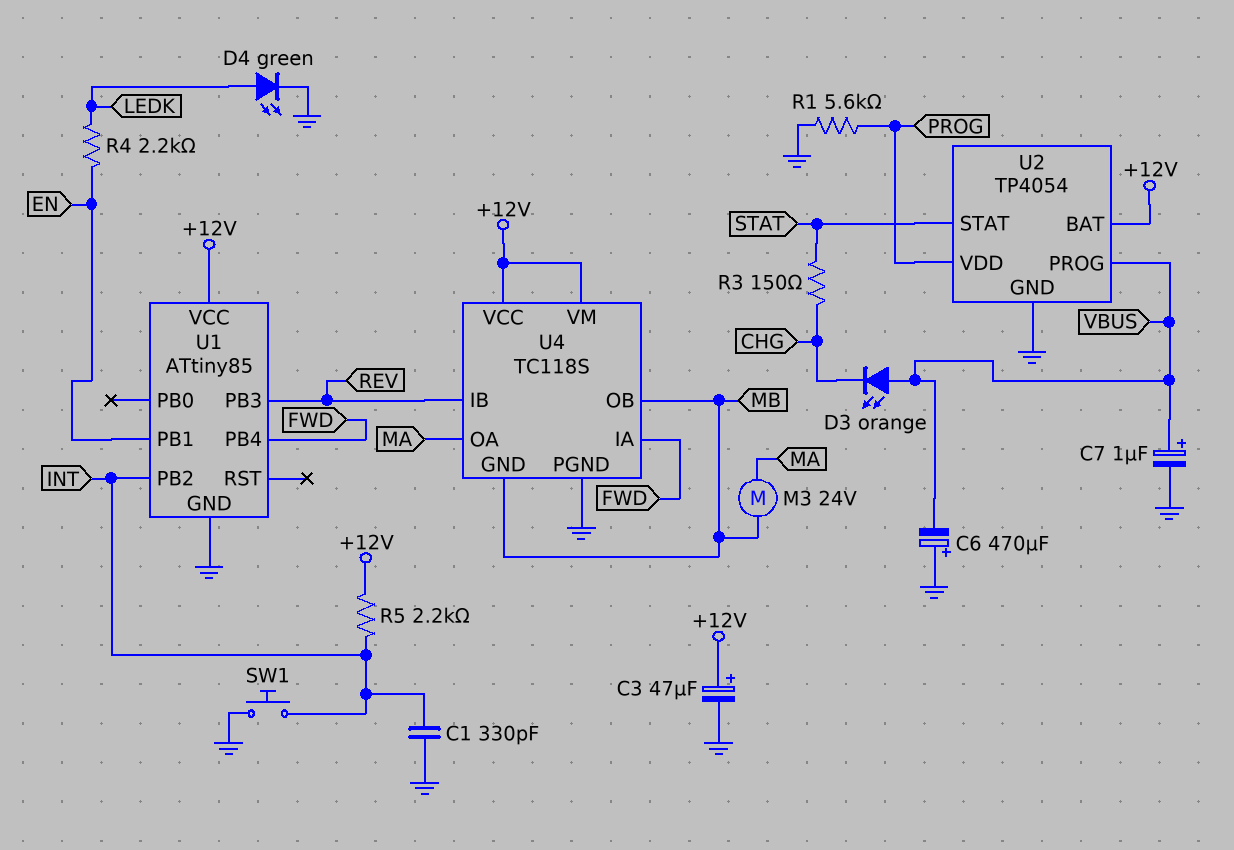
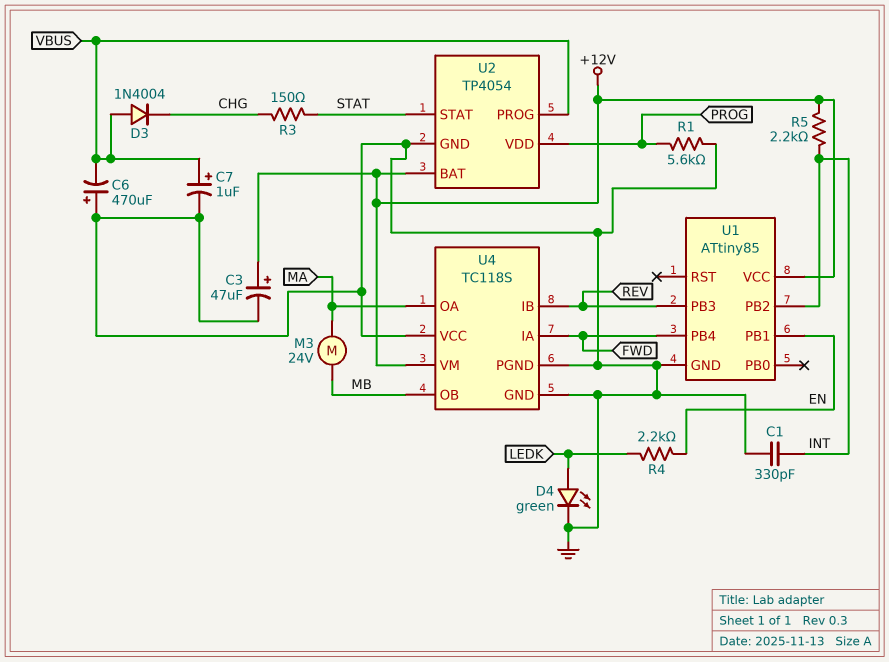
D3: LED orange (A VBUS, K CHG) -> diode 1N4004 (A VBUS, K CHG)
SW1: button (GND, INT) -> none
U4 pin GND: MB -> GND
U4 pin VCC: +12V -> GND

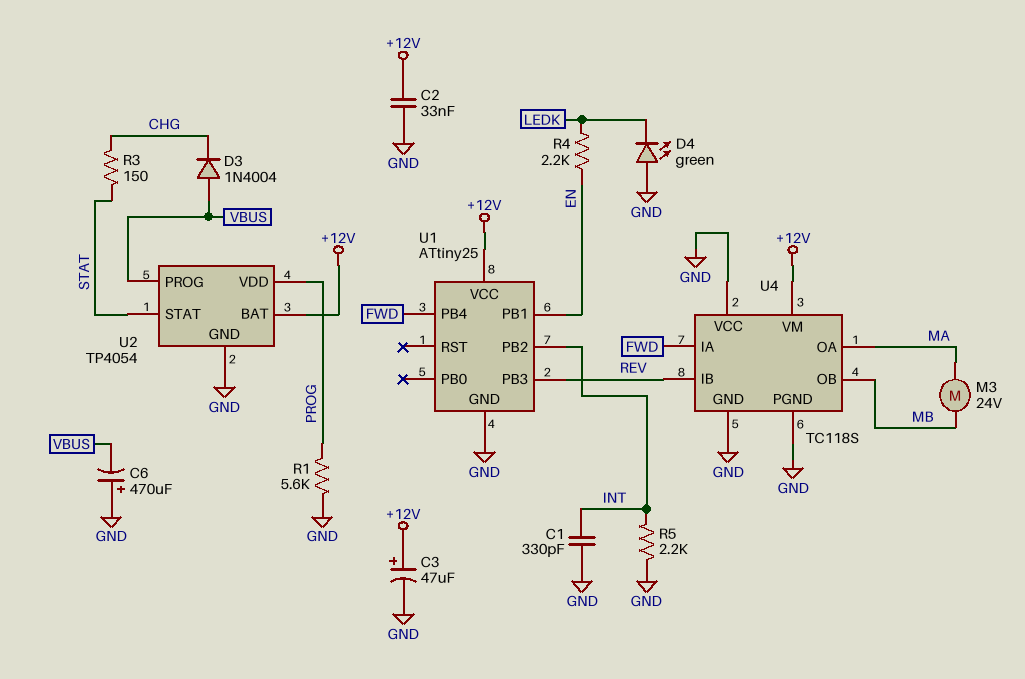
C2: none -> 33nF (+12V, GND)
C7: 1uF (plus VBUS, minus GND) -> none
D4: LED green (A LEDK, K GND) -> LED green (A GND, K LEDK)
R5: 2.2k (+12V, INT) -> 2.2k (GND, INT)
U1: ATtiny85 -> ATtiny25

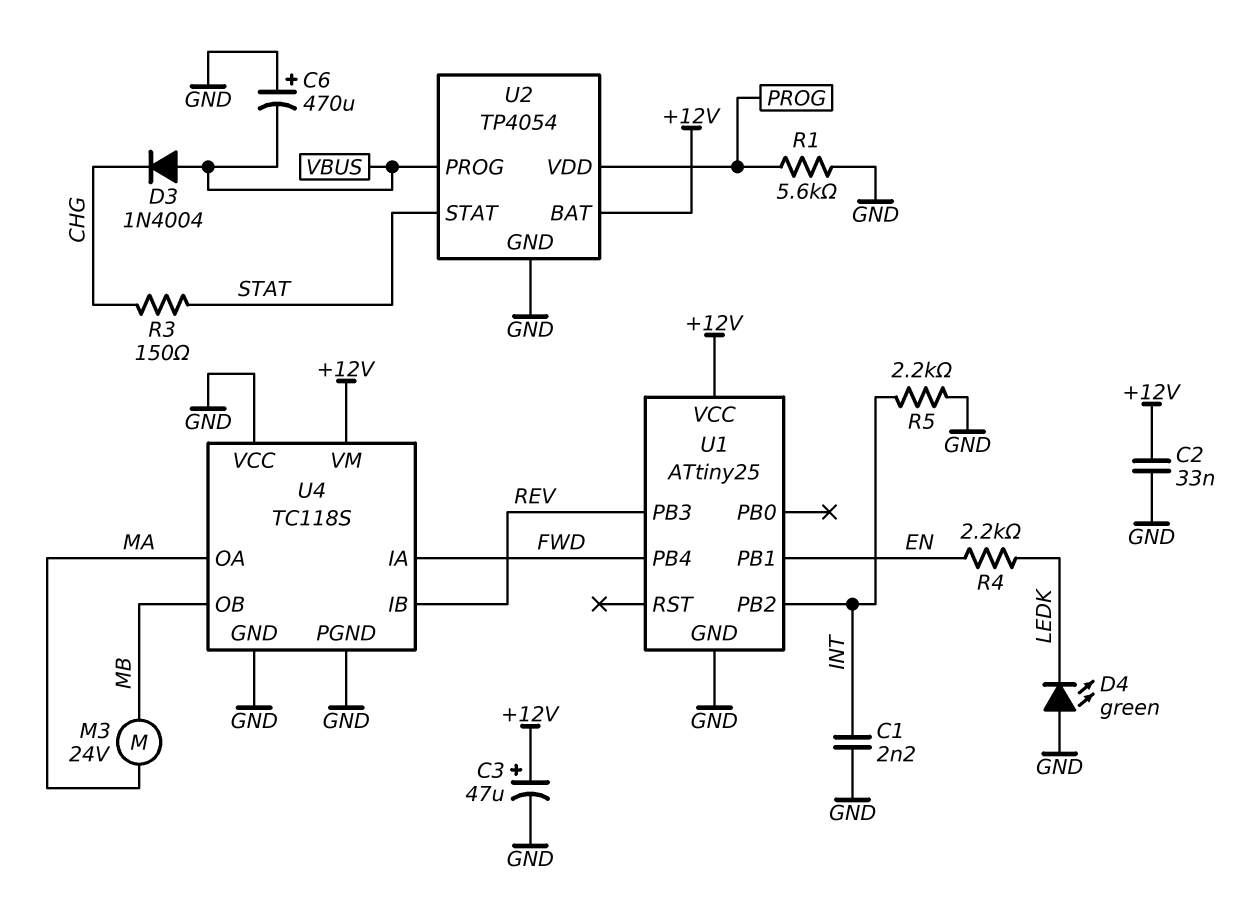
C1: 330pF (GND, INT) -> 2.2nF (GND, INT)

